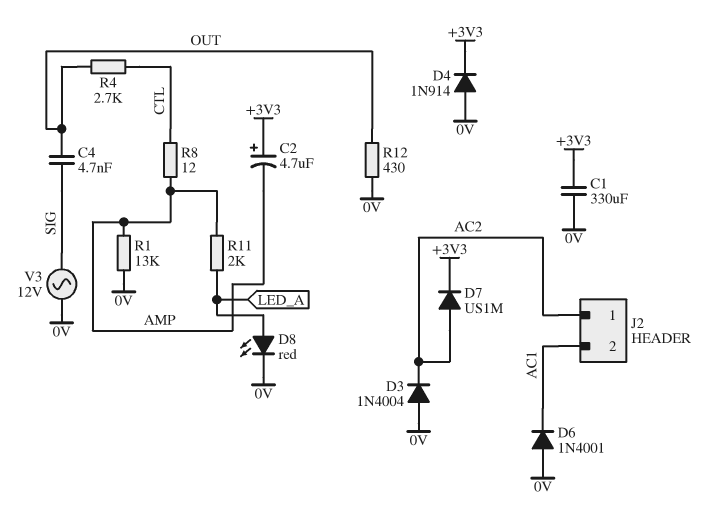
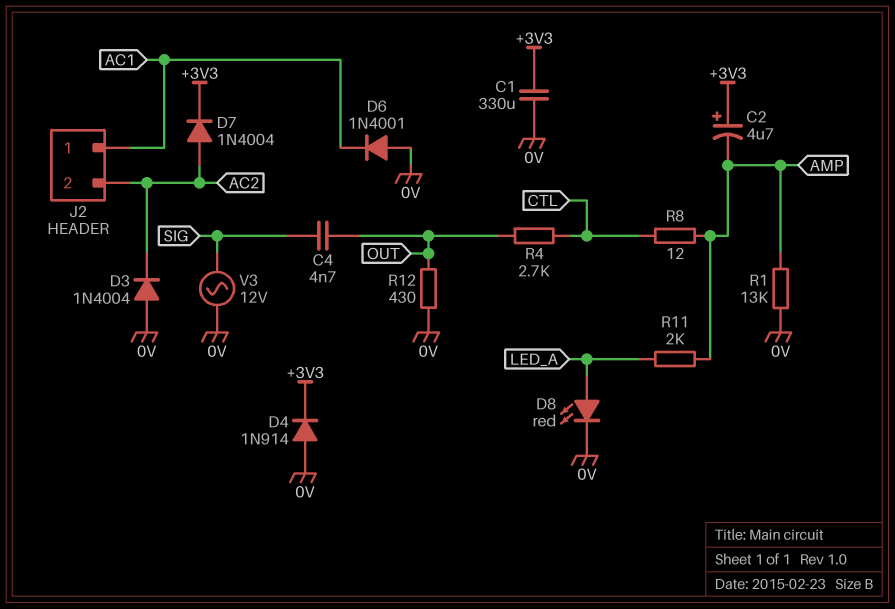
D7: diode US1M (A AC2, K +3V3) -> diode 1N4004 (A AC2, K +3V3)
J2 pin 1: AC2 -> AC1
J2 pin 2: AC1 -> AC2

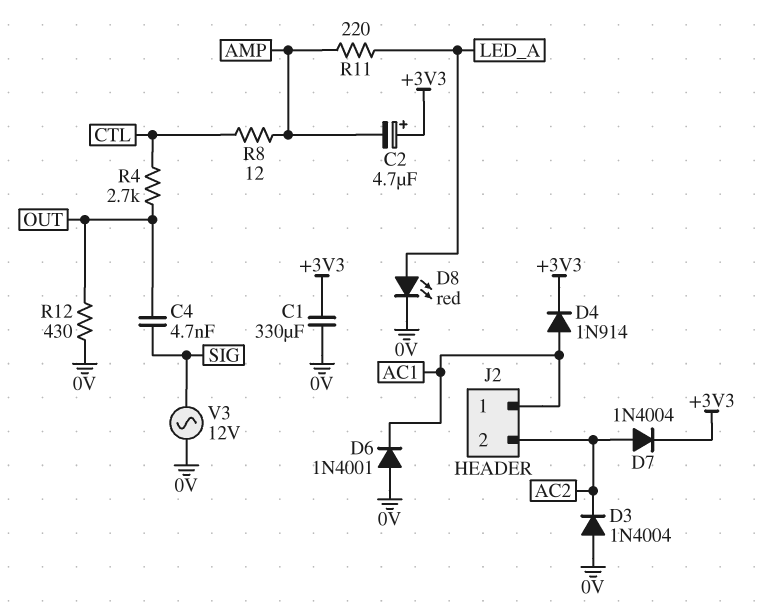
D4: diode 1N914 (A 0V, K +3V3) -> diode 1N914 (A AC1, K +3V3)
R1: 13k (0V, AMP) -> none
R11: 2k (AMP, LED_A) -> 220 (AMP, LED_A)

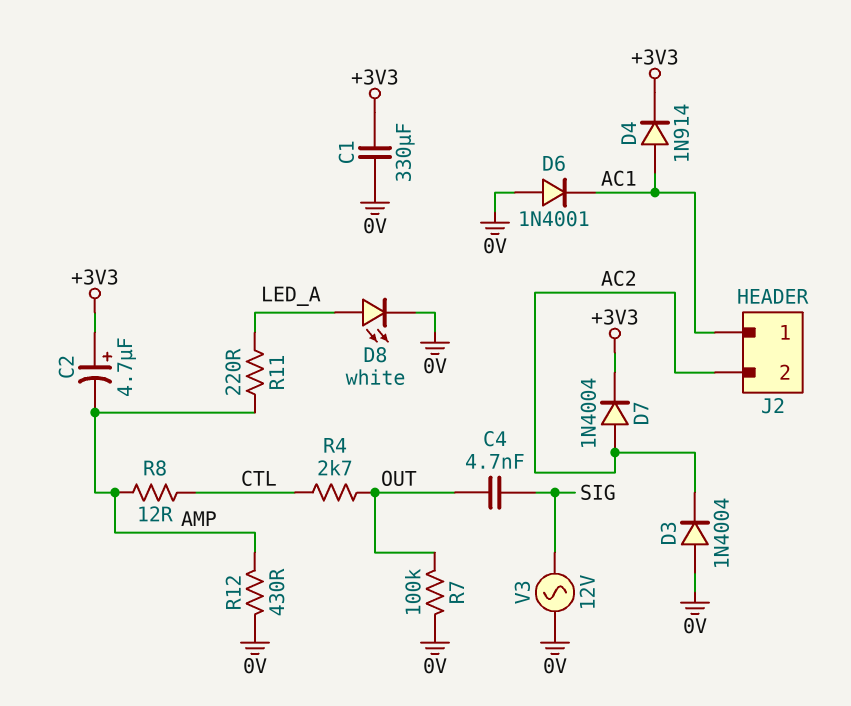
D8: LED red (A LED_A, K 0V) -> LED white (A LED_A, K 0V)
R7: none -> 100k (0V, OUT)
R12: 430 (0V, OUT) -> 430 (0V, AMP)

